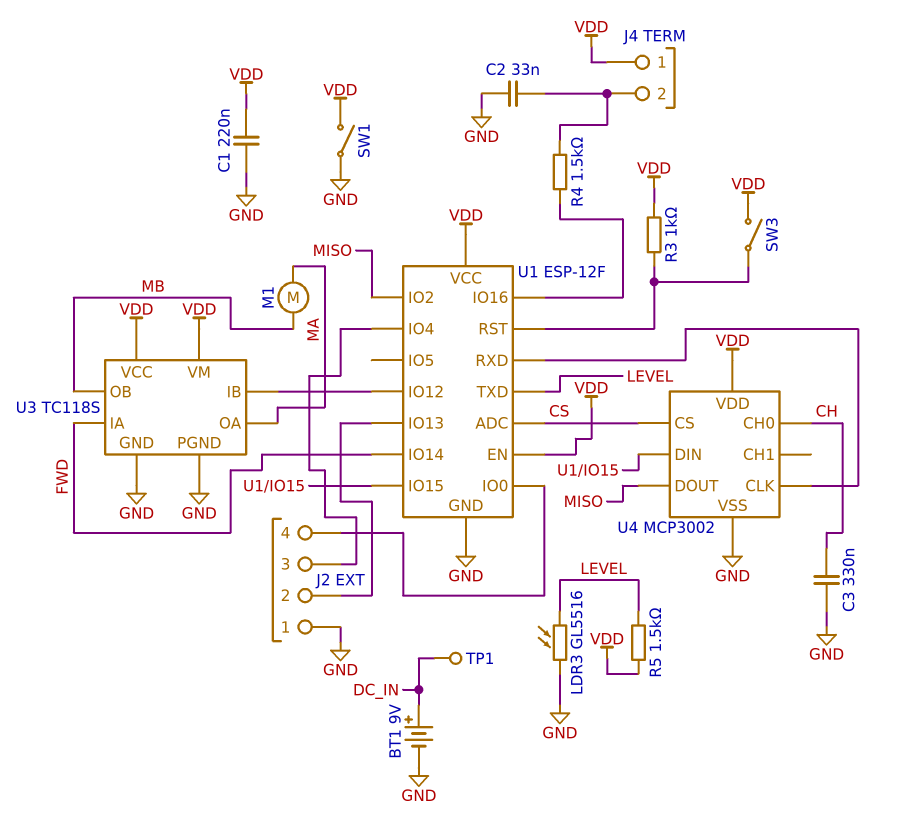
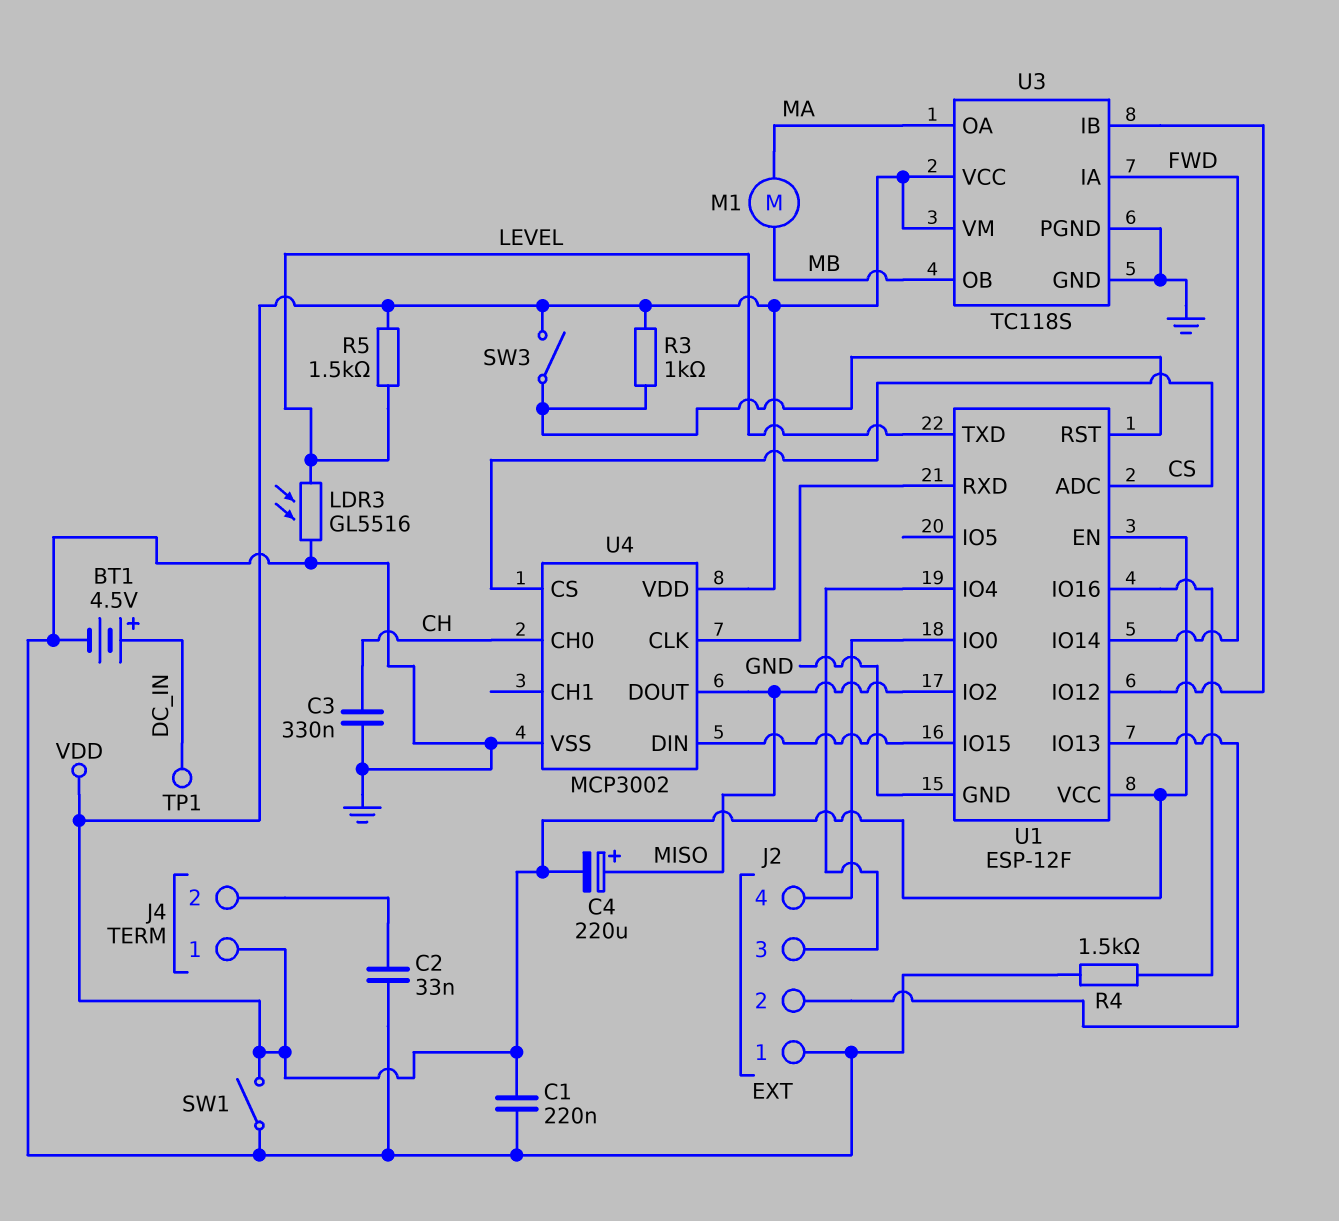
BT1: 9V (plus DC_IN, minus GND) -> 4.5V (plus DC_IN, minus GND)
C4: none -> 220uF (plus MISO, minus VDD)
R4: 1.5k (J4/2, U1/IO16) -> 1.5k (GND, U1/IO16)

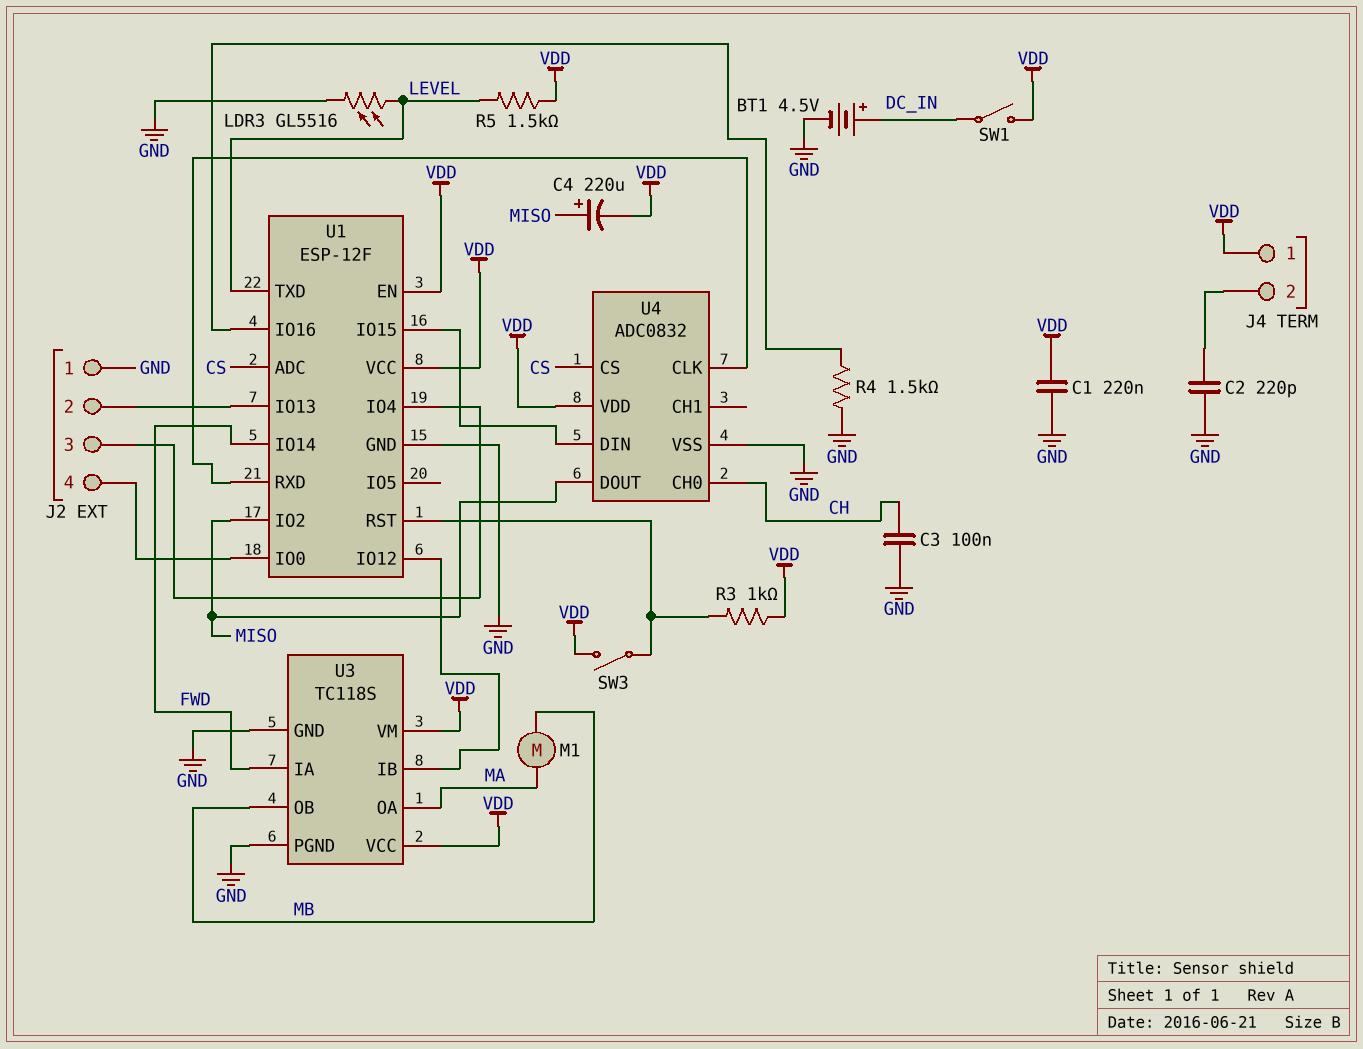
C2: 33nF (GND, J4/2) -> 220pF (GND, J4/2)
C3: 330nF (CH, GND) -> 100nF (CH, GND)
SW1: switch (GND, VDD) -> switch (DC_IN, VDD)
TP1: test point (DC_IN) -> none
U4: MCP3002 -> ADC0832

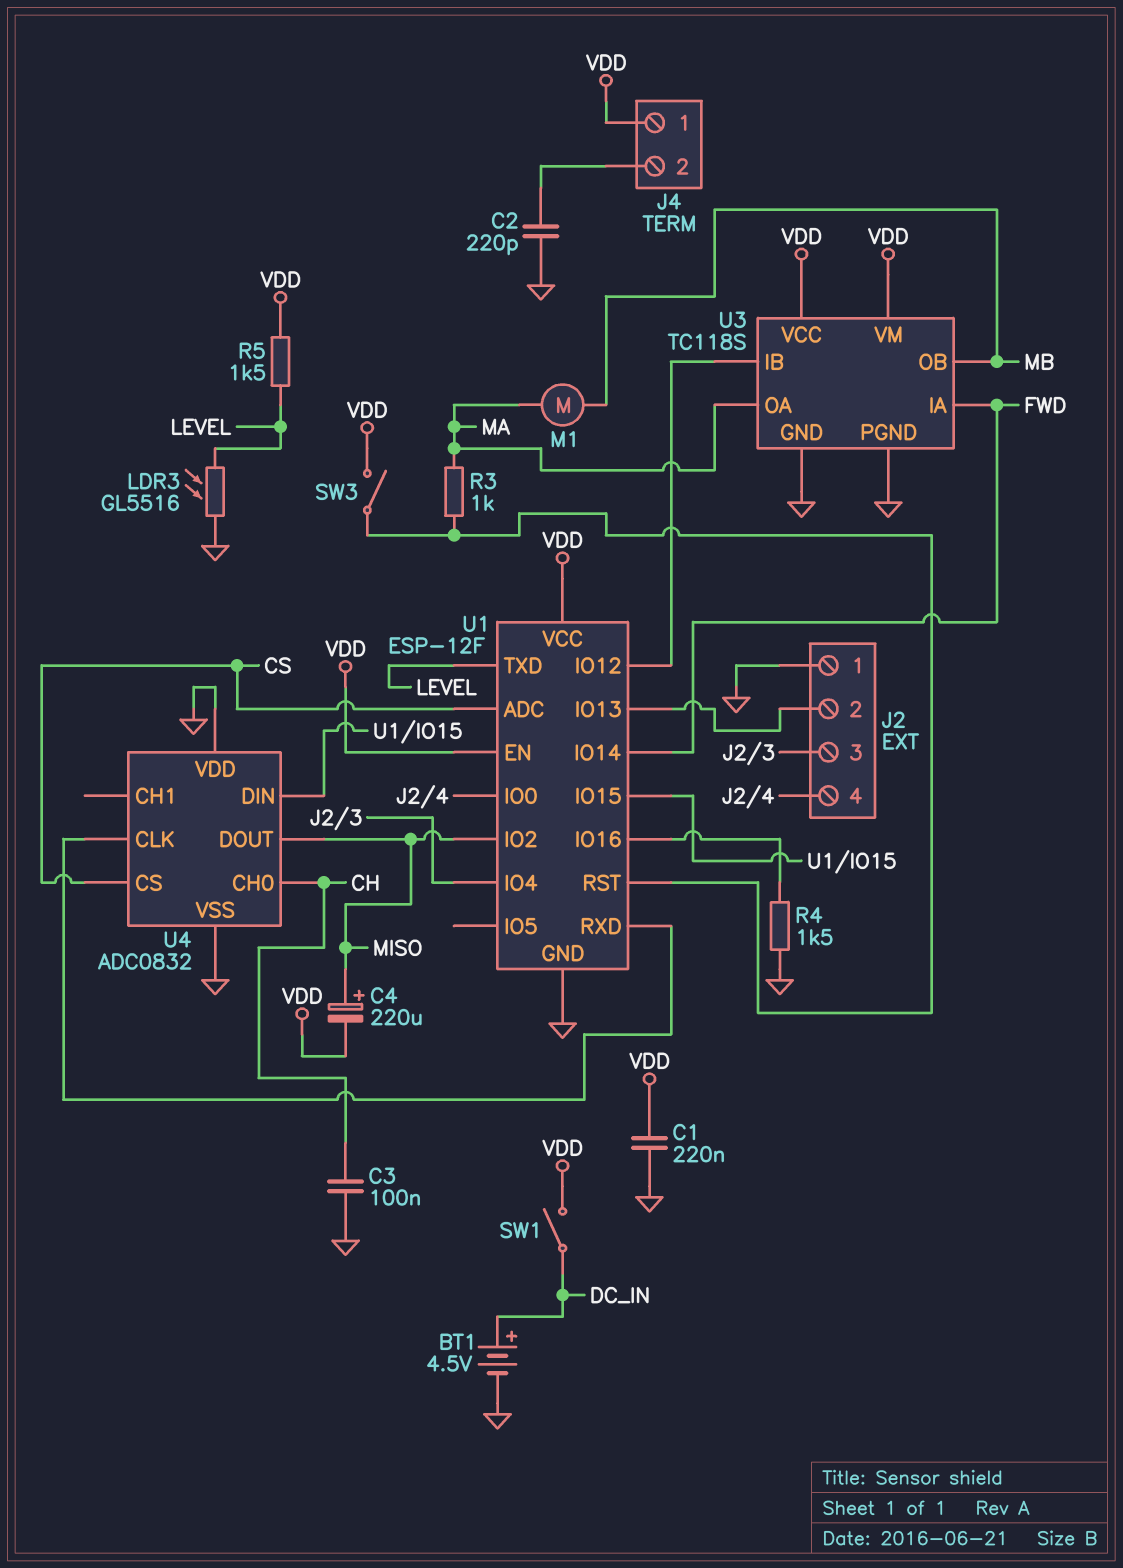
R3: 1k (U1/RST, VDD) -> 1k (MA, U1/RST)
U4 pin VDD: VDD -> GND

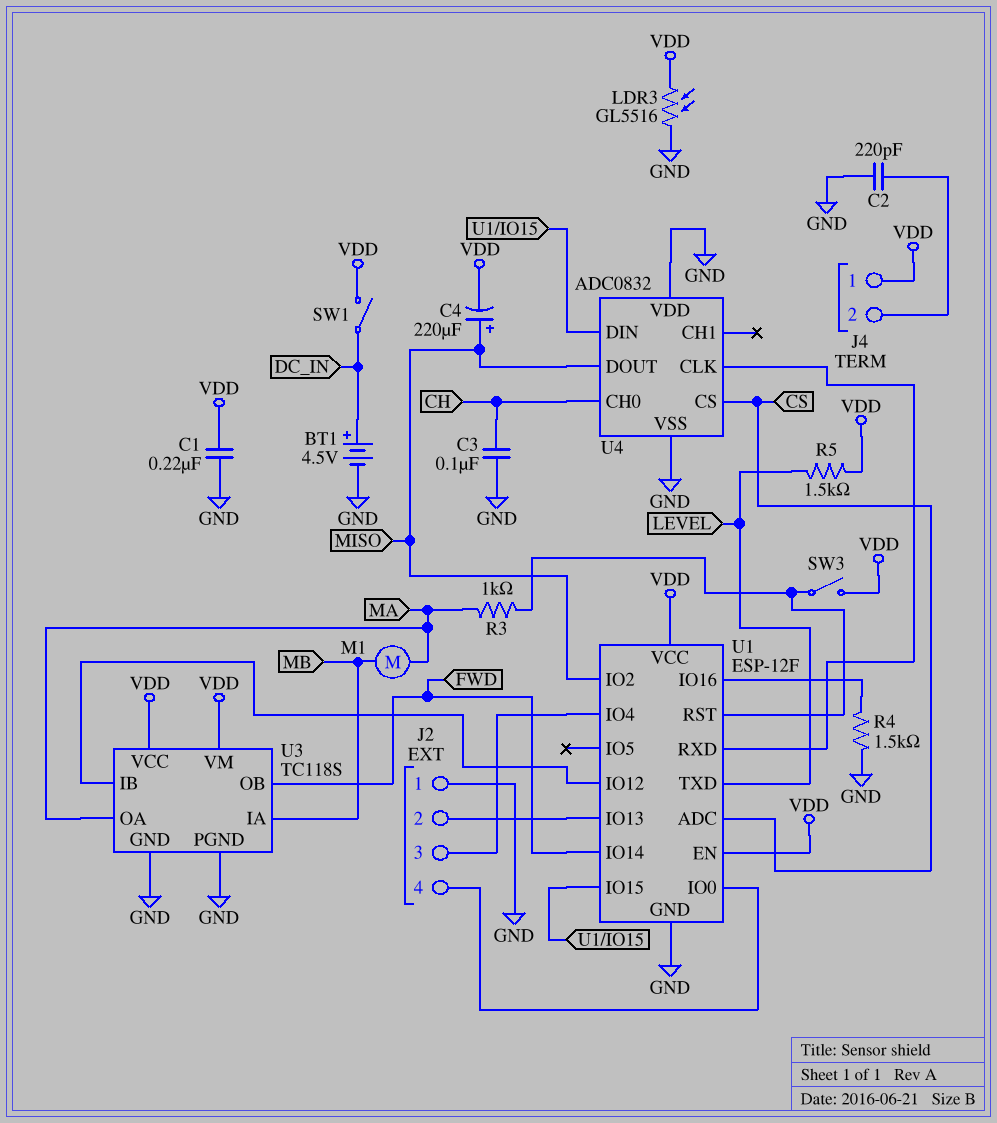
LDR3: GL5516 (GND, LEVEL) -> GL5516 (GND, VDD)
U3 pin IA: FWD -> MB
U3 pin OB: MB -> FWD

